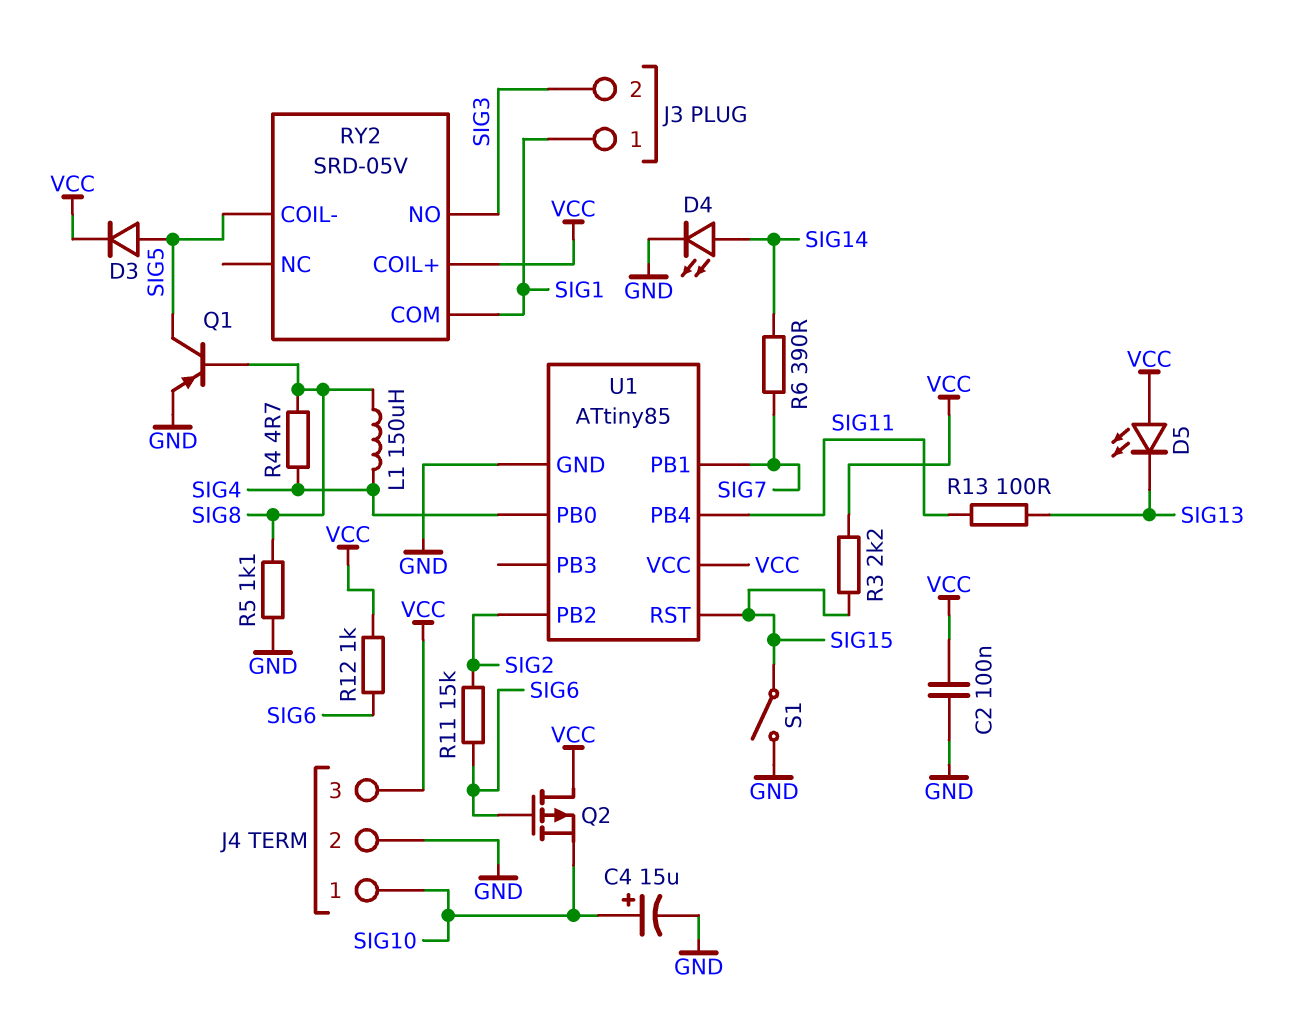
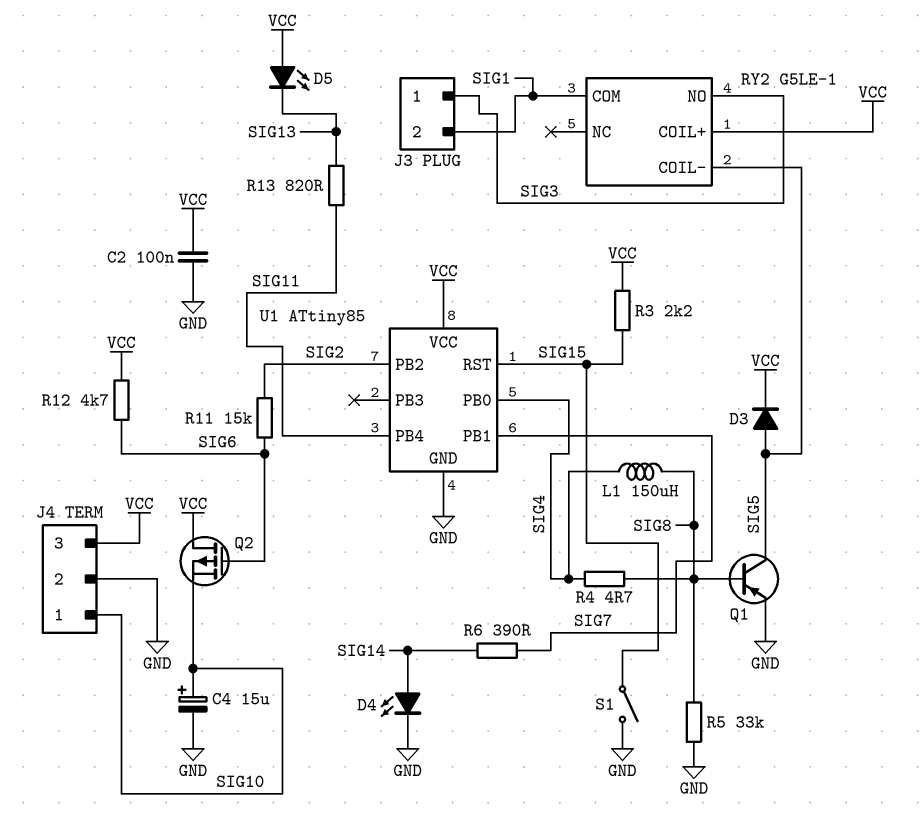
J3 pin 1: SIG1 -> SIG3
J3 pin 2: SIG3 -> SIG1
R5: 1.1k (GND, SIG8) -> 33k (GND, SIG8)
R12: 1k (SIG6, VCC) -> 4.7k (SIG6, VCC)
R13: 100 (SIG11, SIG13) -> 820 (SIG11, SIG13)
RY2: SRD-05V -> G5LE-1

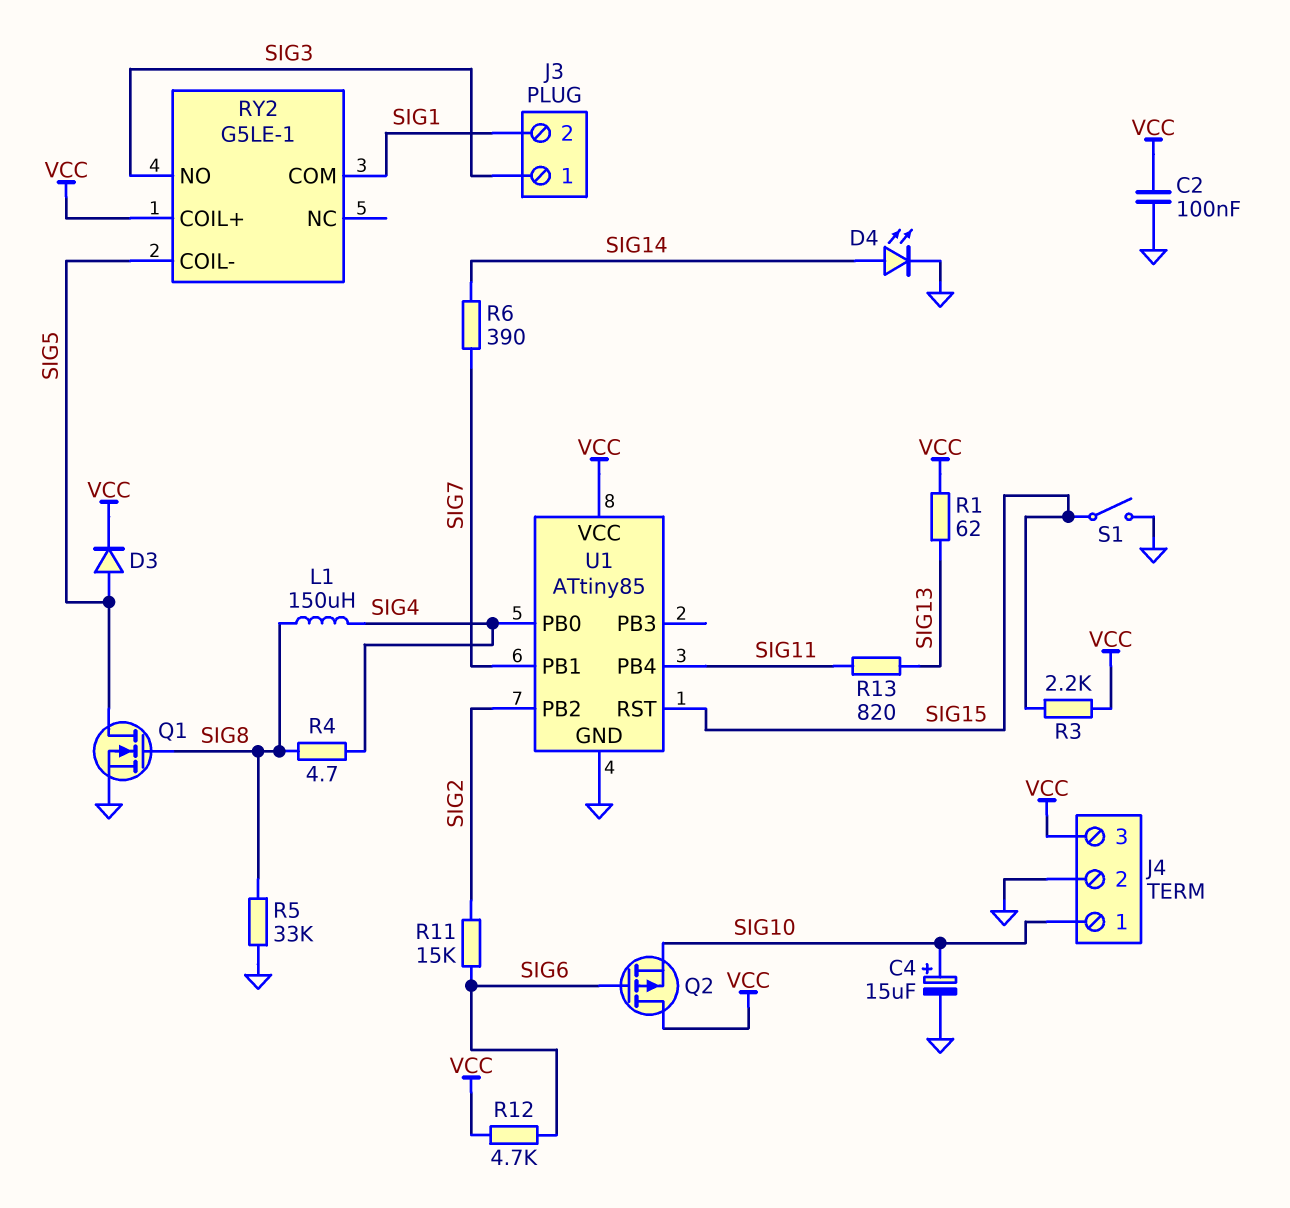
D5: LED (A VCC, K SIG13) -> none
Q1: PNP (B SIG8, C SIG5, E GND) -> NMOS (G SIG8, D SIG5, S GND)
R1: none -> 62 (SIG13, VCC)

